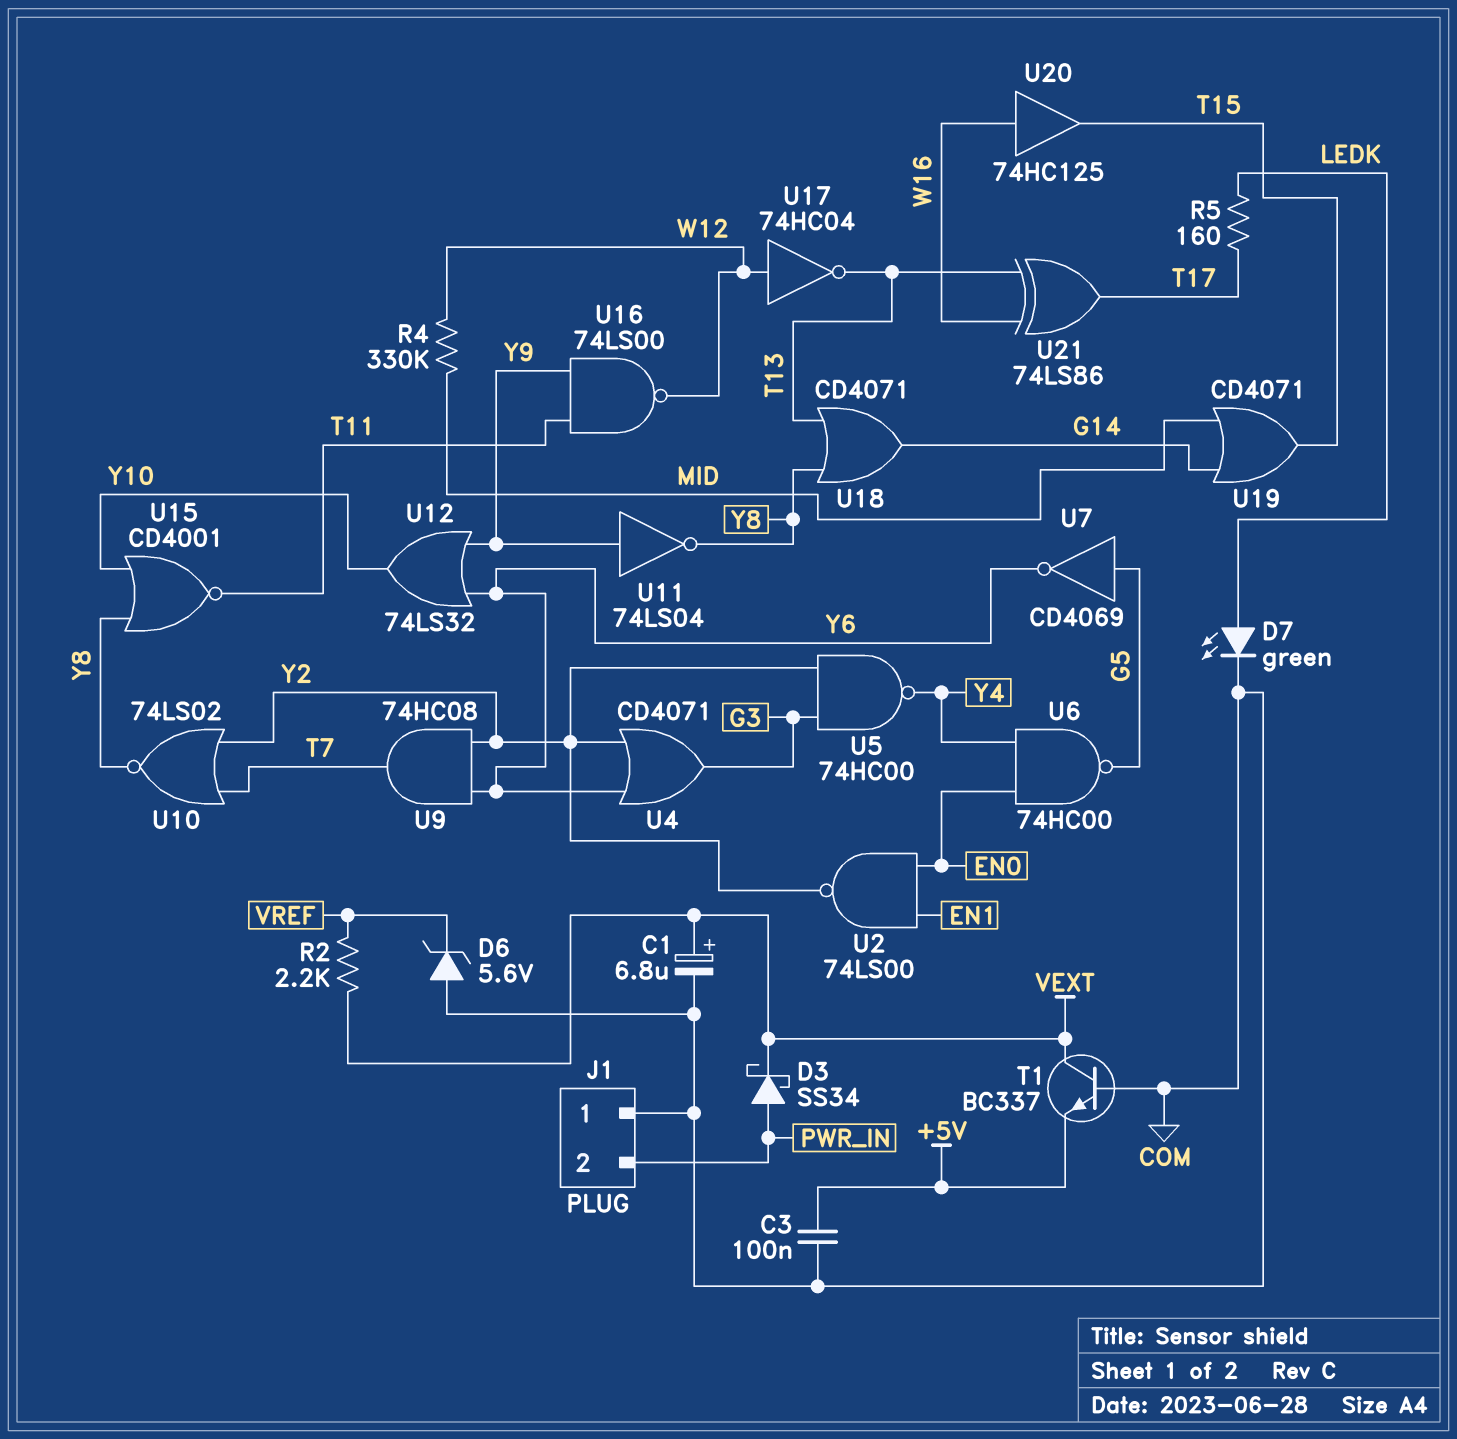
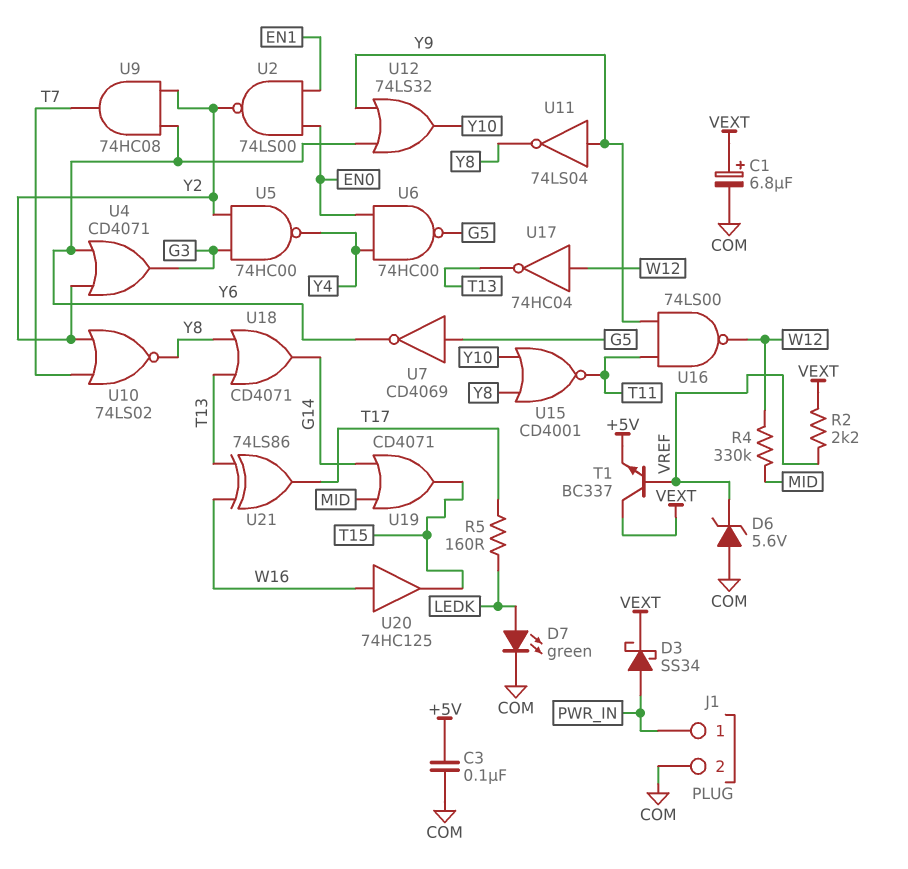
J1 pin 1: COM -> PWR_IN
J1 pin 2: PWR_IN -> COM
T1: NPN BC337 (B COM, C VEXT, E +5V) -> NPN BC337 (B VREF, C VEXT, E +5V)

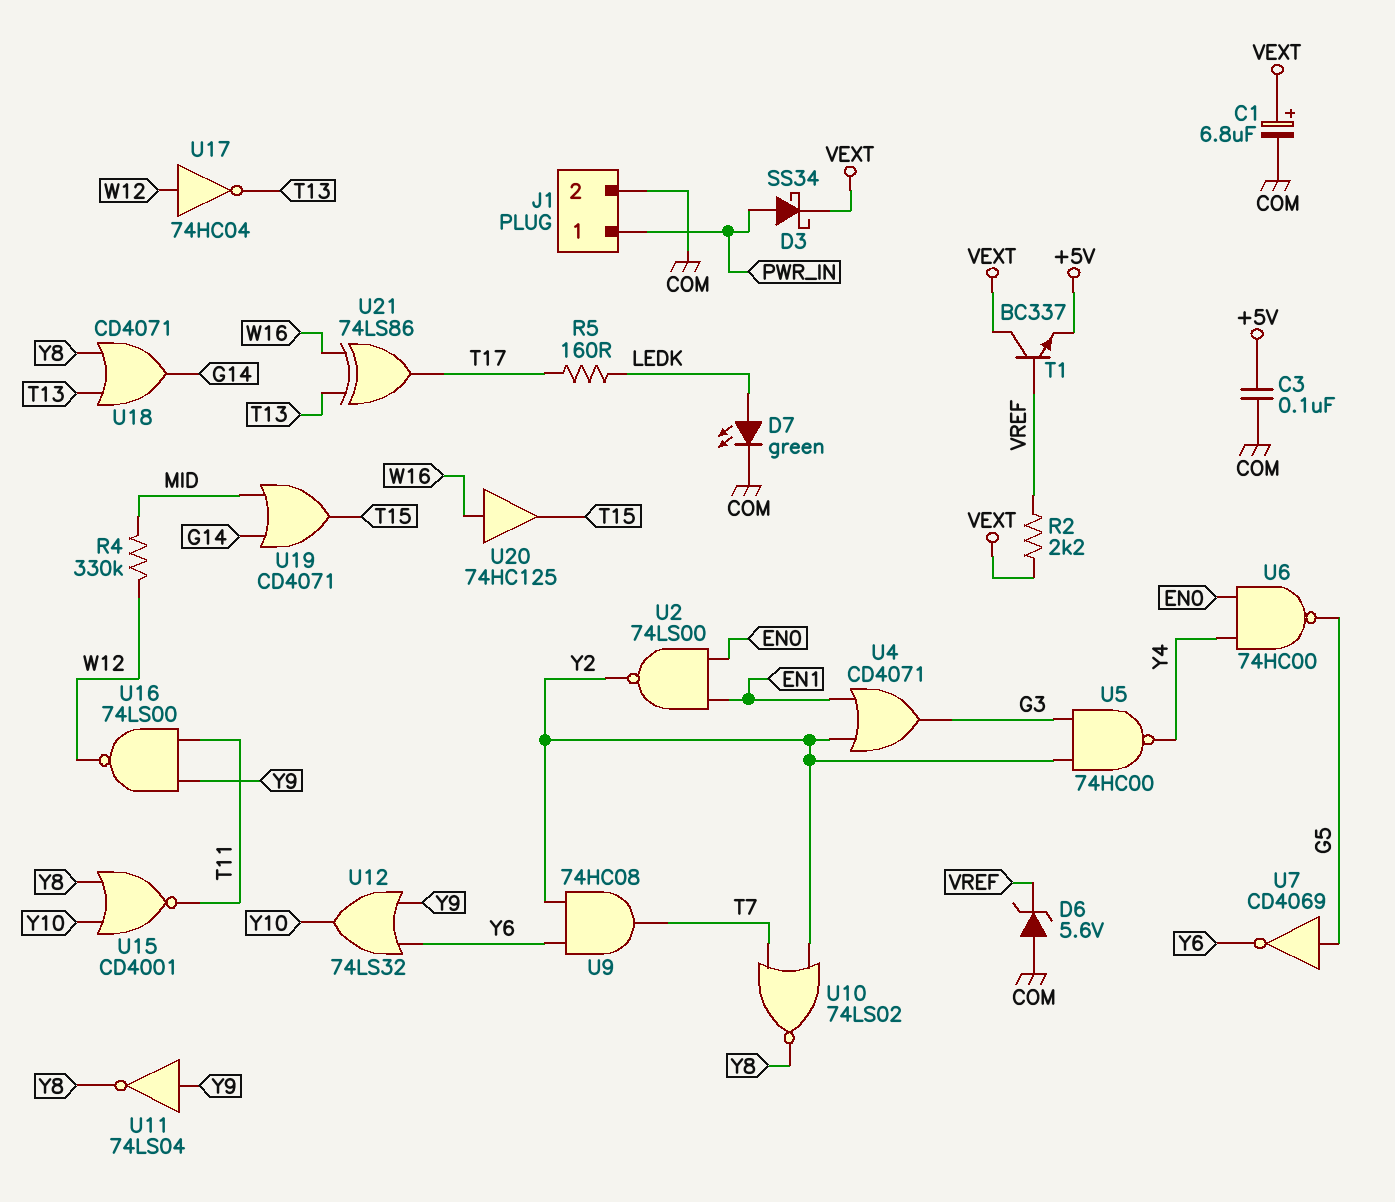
U4: OR CD4071 (in Y2, in Y6, out G3) -> OR CD4071 (in EN1, in Y2, out G3)

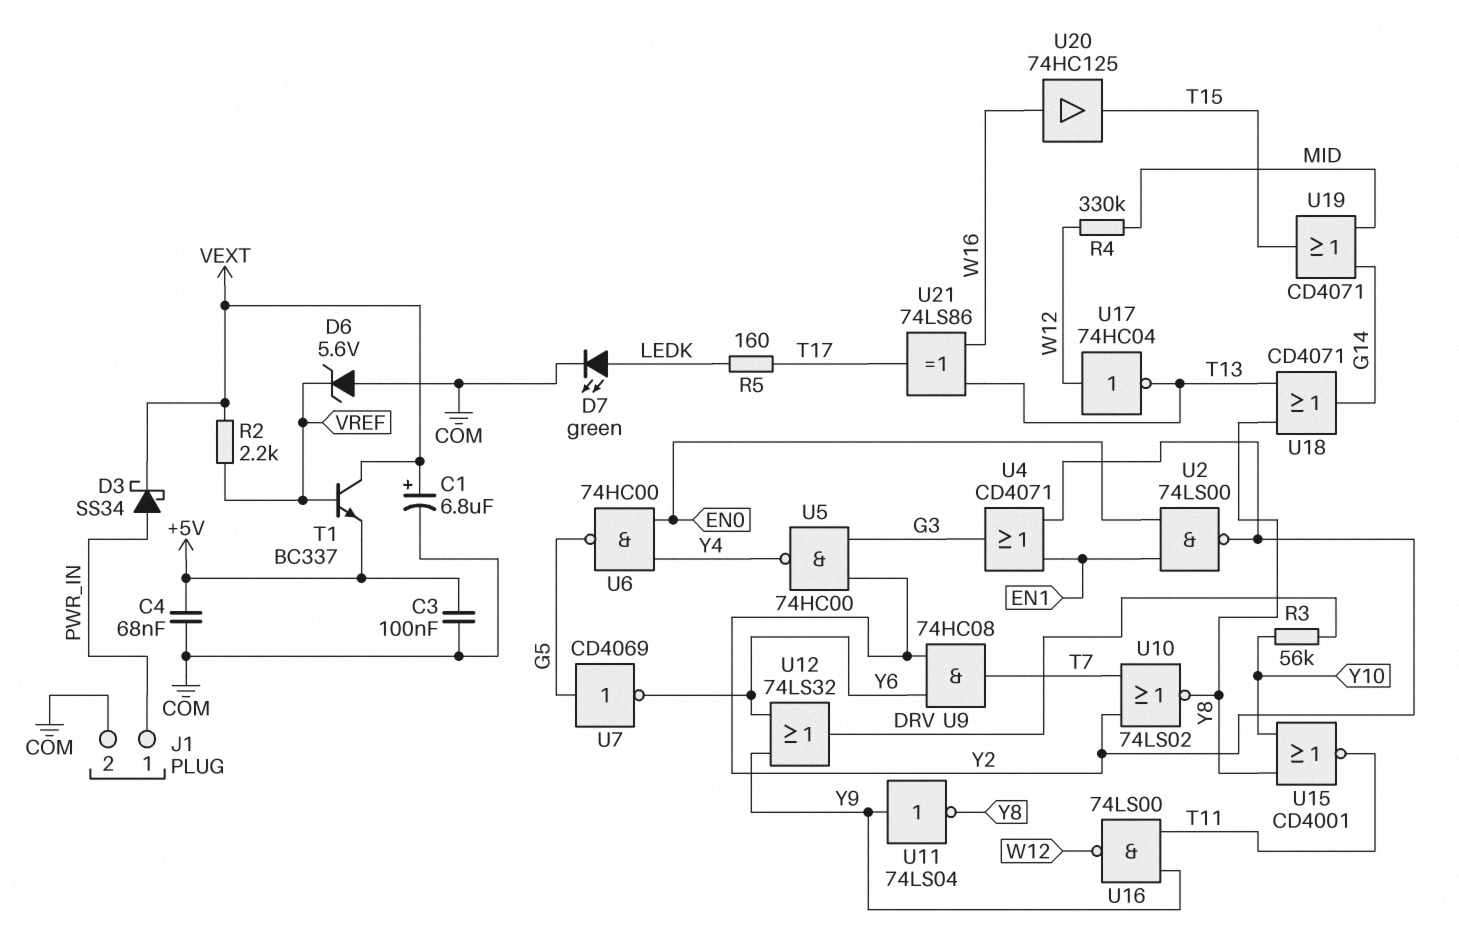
C4: none -> 68nF (+5V, COM)
R3: none -> 56k (DRV, Y10)
U12: OR 74LS32 (in Y6, in Y9, out Y10) -> OR 74LS32 (in Y6, in Y9, out DRV)

